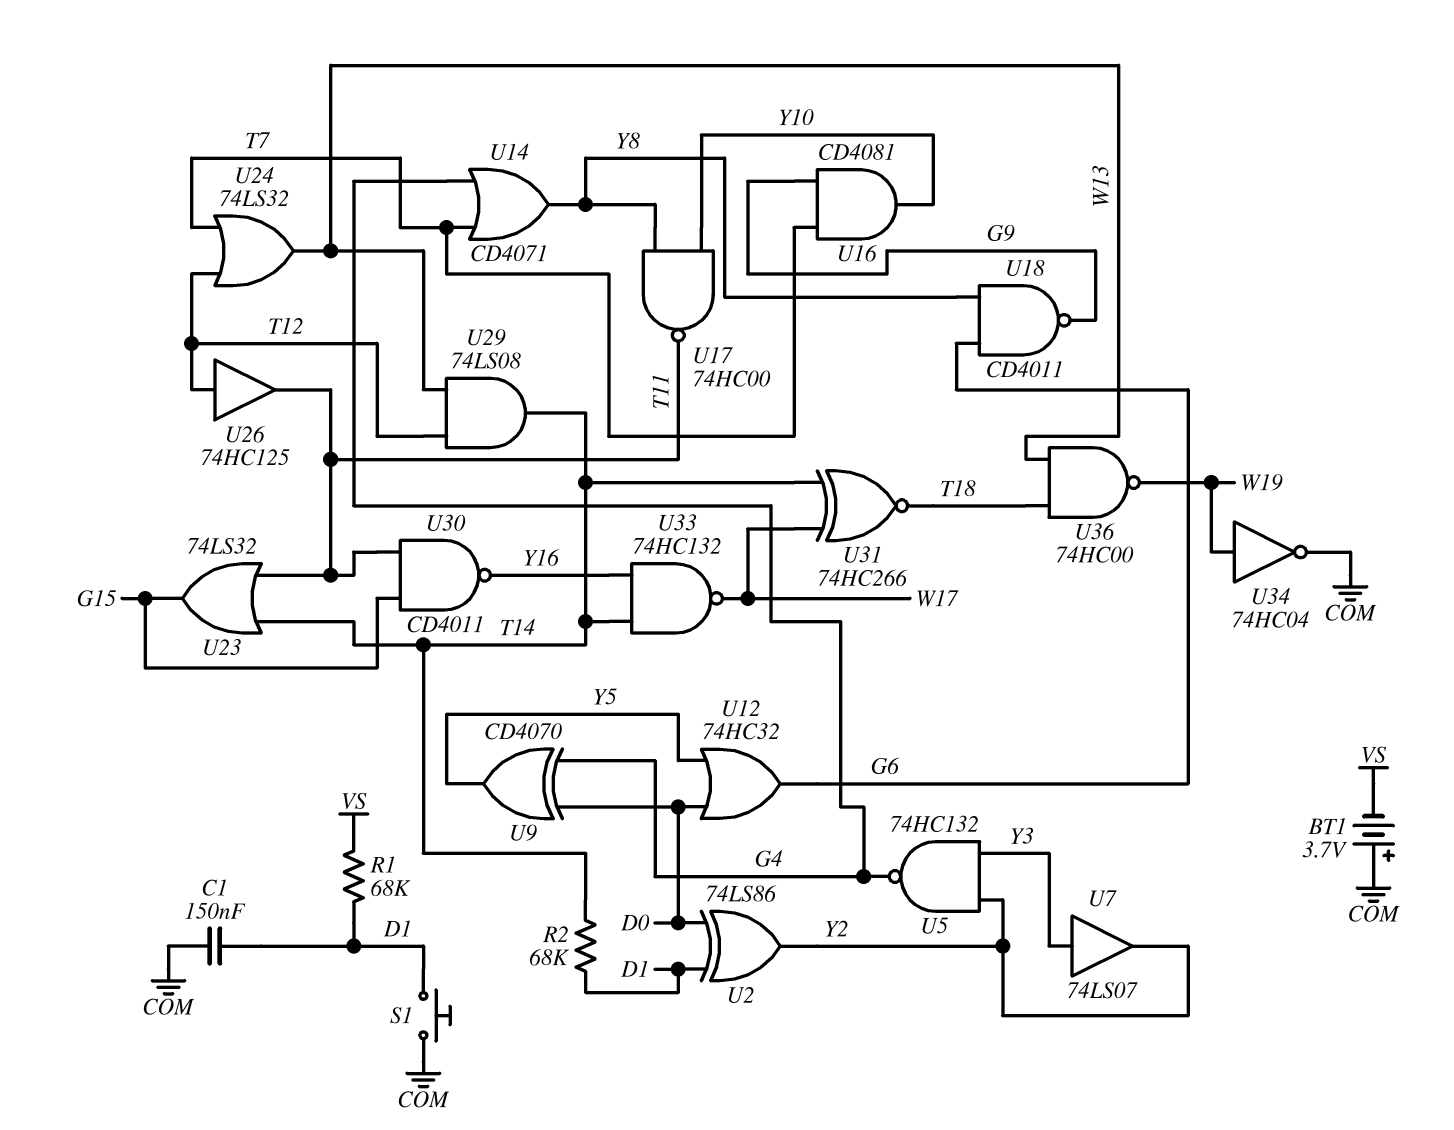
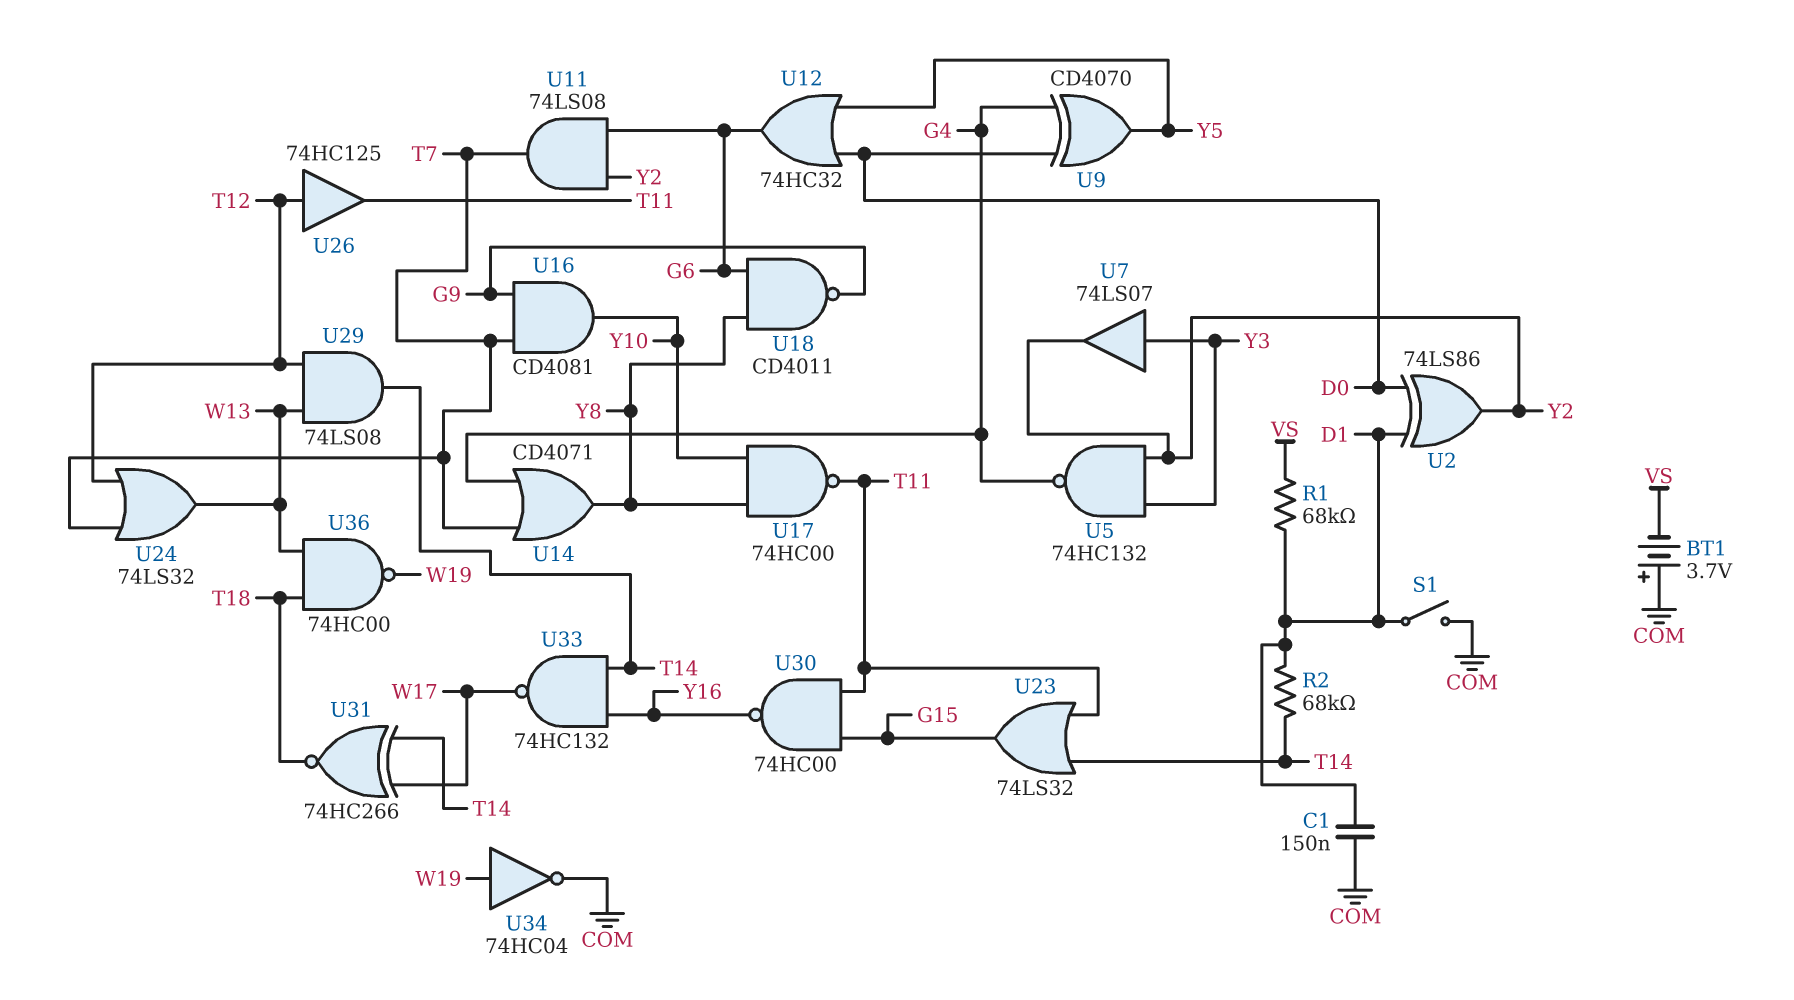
S1: button (COM, D1) -> switch (COM, D1)
U11: none -> AND 74LS08 (in G6, in Y2, out T7)
U30: NAND CD4011 (in G15, in T11, out Y16) -> NAND 74HC00 (in G15, in T11, out Y16)

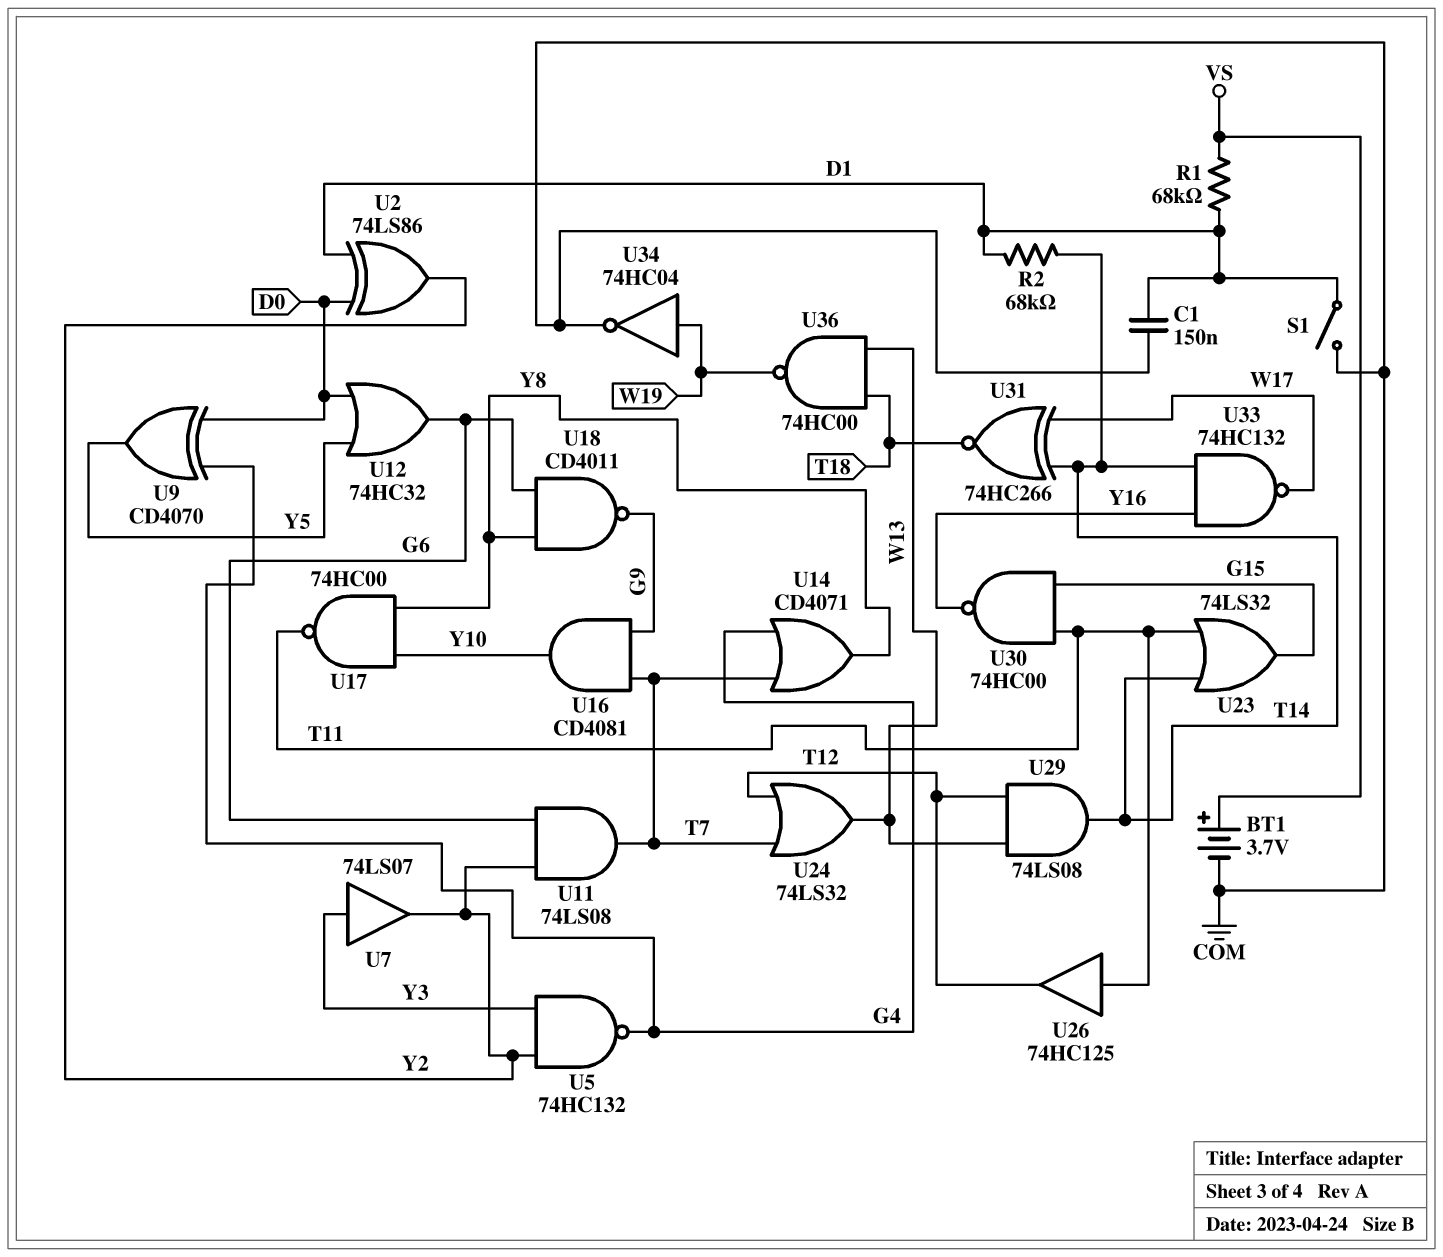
BT1: 3.7V (plus COM, minus VS) -> 3.7V (plus VS, minus COM)
U26: buffer 74HC125 (in T12, out T11) -> buffer 74HC125 (in T11, out T12)

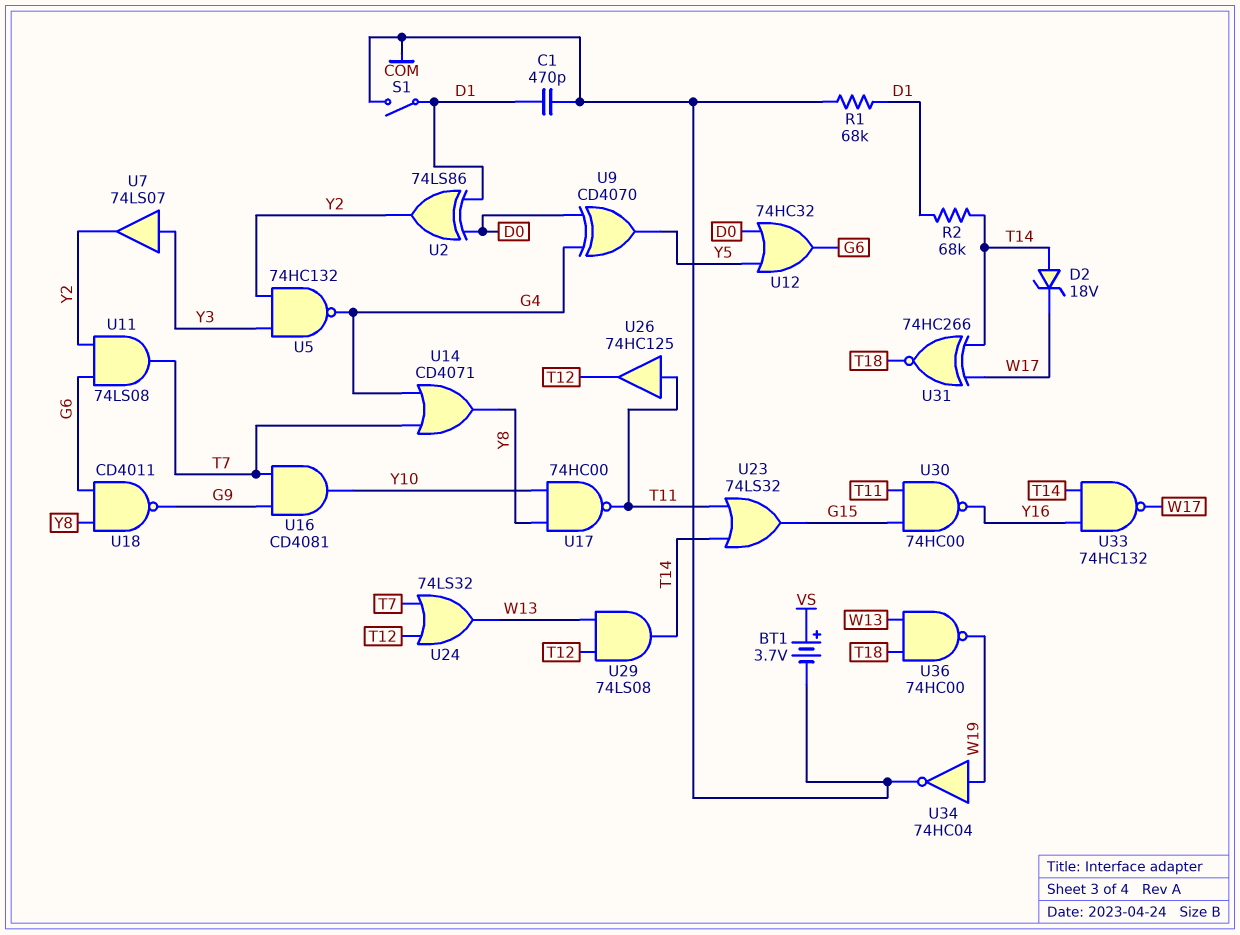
C1: 150nF (COM, D1) -> 470pF (COM, D1)
D2: none -> zener 18V (A T14, K W17)
R1: 68k (D1, VS) -> 68k (COM, D1)

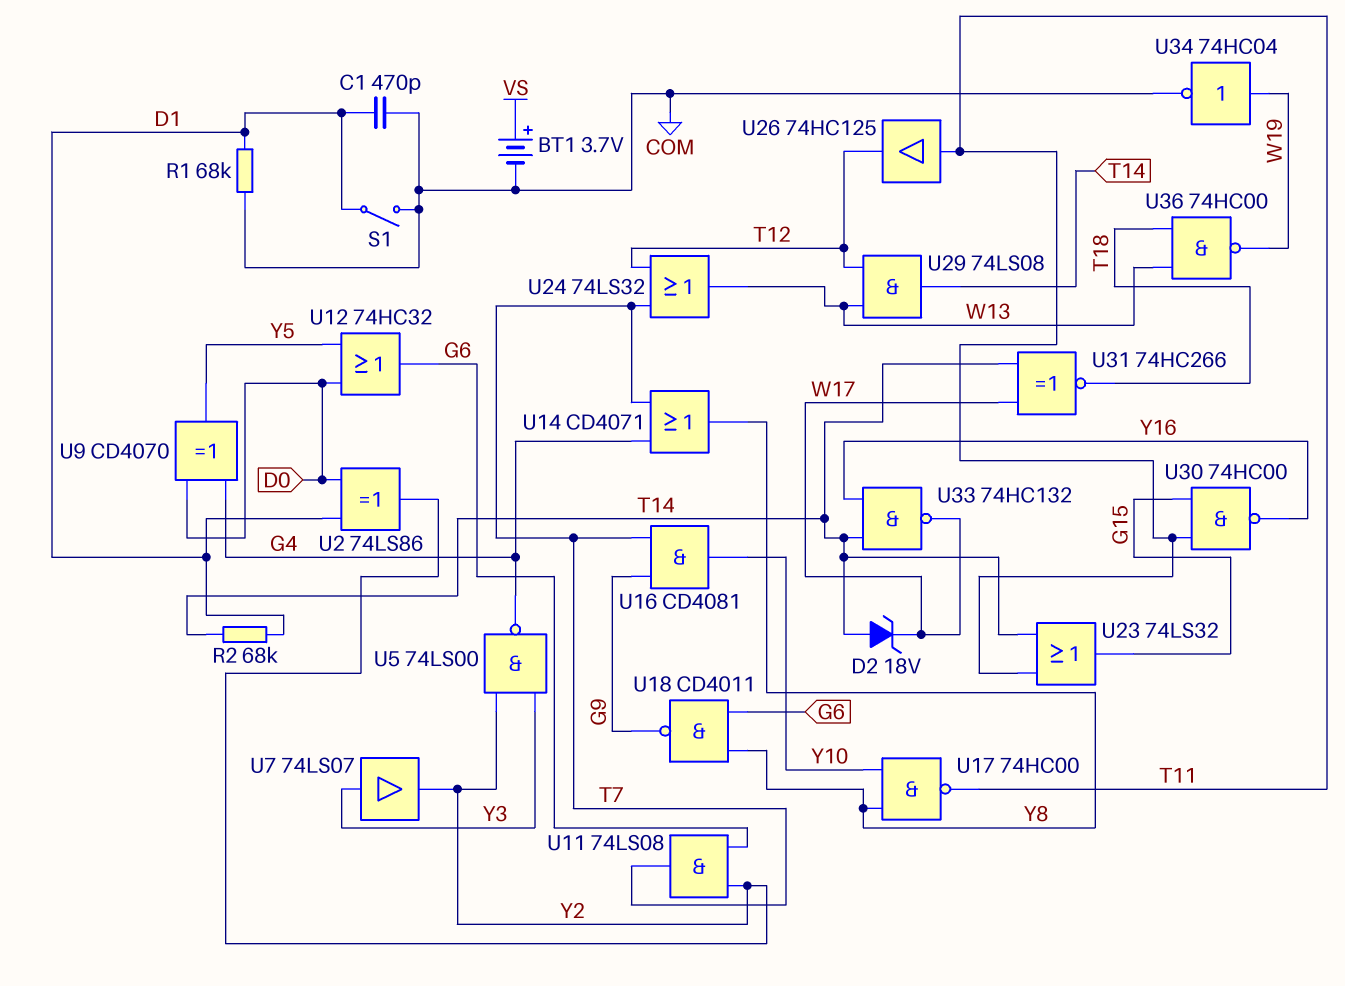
U5: NAND 74HC132 (in Y2, in Y3, out G4) -> NAND 74LS00 (in Y2, in Y3, out G4)

